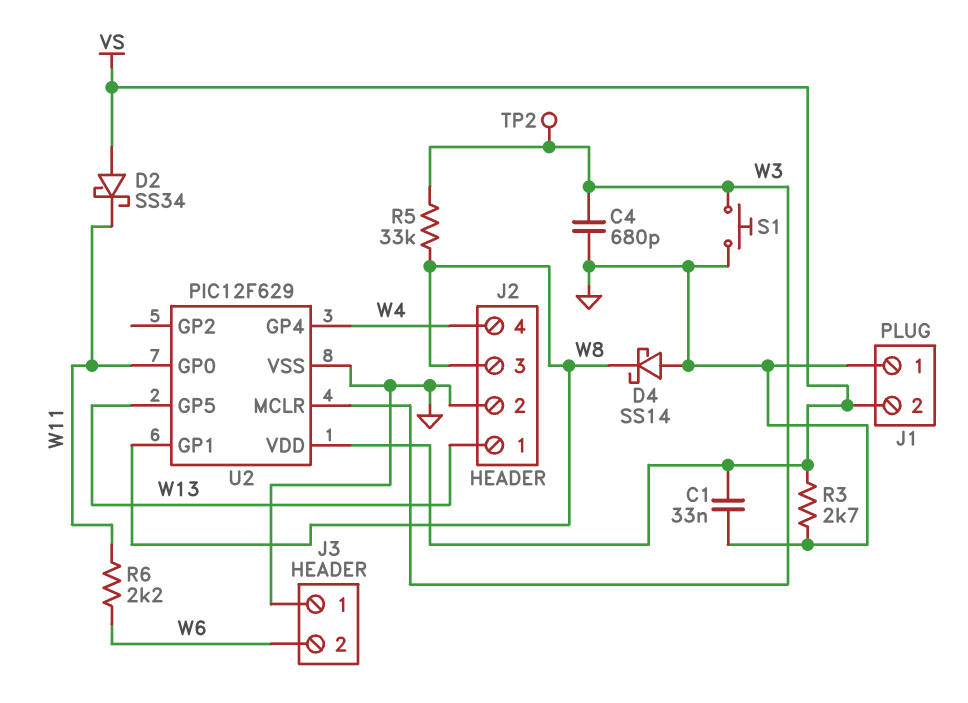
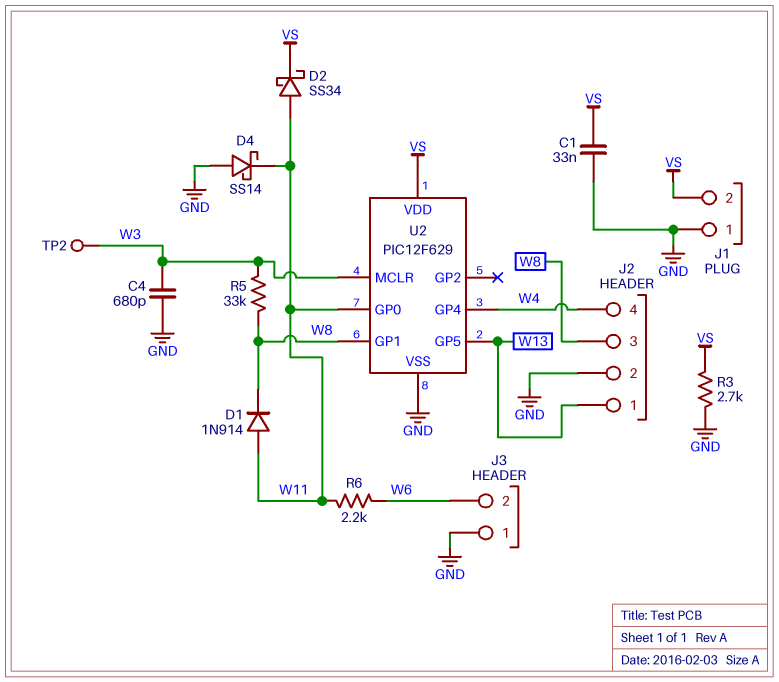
D1: none -> diode 1N914 (A W11, K W8)
D2: schottky SS34 (A VS, K W11) -> schottky SS34 (A W11, K VS)
D4: schottky SS14 (A GND, K W8) -> schottky SS14 (A GND, K W11)
S1: button (GND, W3) -> none

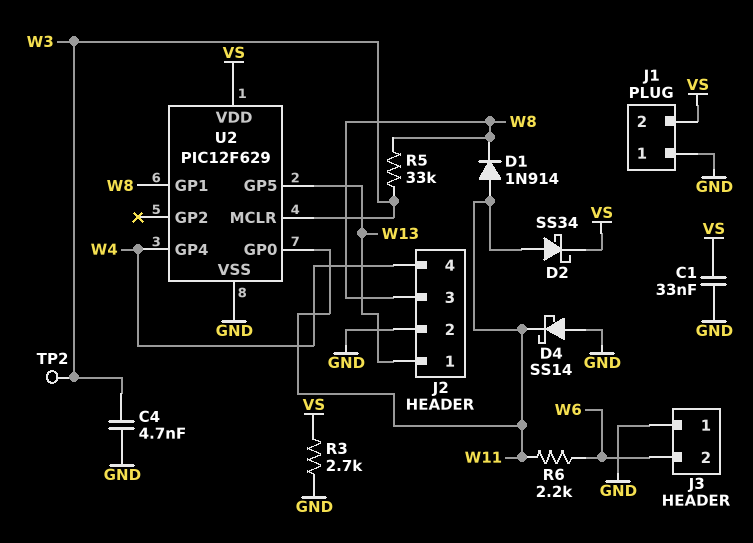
C4: 680pF (GND, W3) -> 4.7nF (GND, W3)

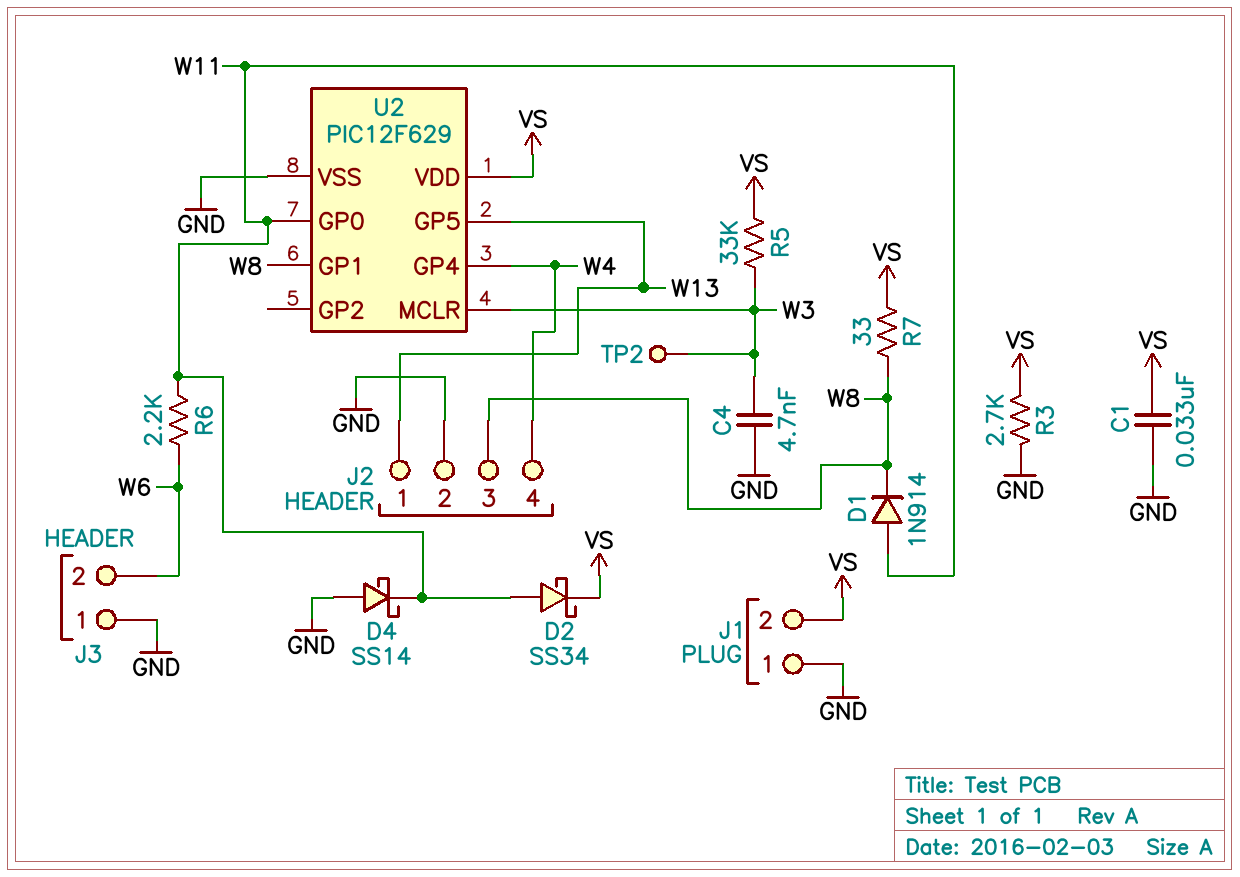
R5: 33k (W3, W8) -> 33k (VS, W3)
R7: none -> 33 (VS, W8)

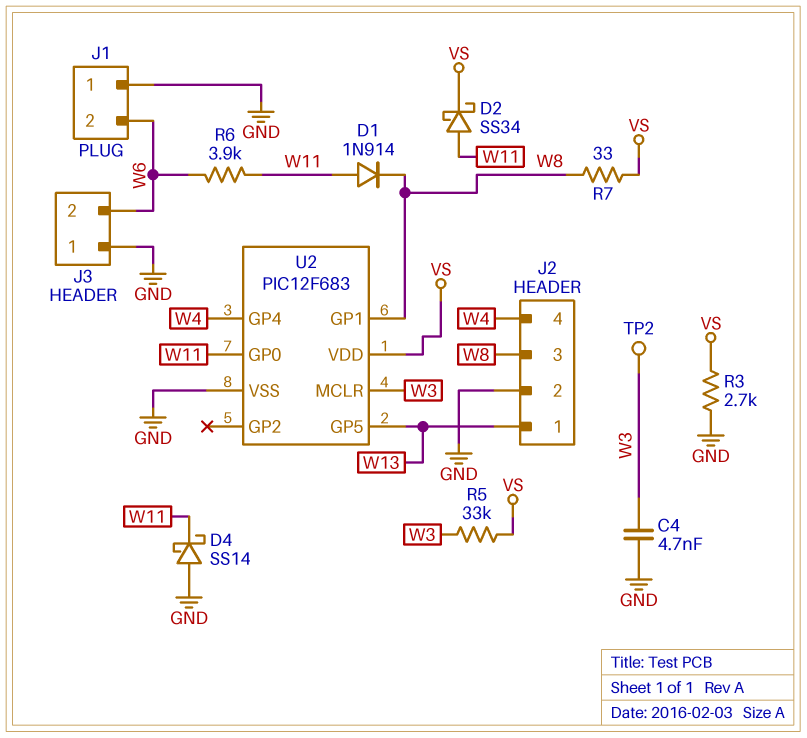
C1: 33nF (GND, VS) -> none
J1 pin 2: VS -> W6
R6: 2.2k (W6, W11) -> 3.9k (W6, W11)
U2: PIC12F629 -> PIC12F683

